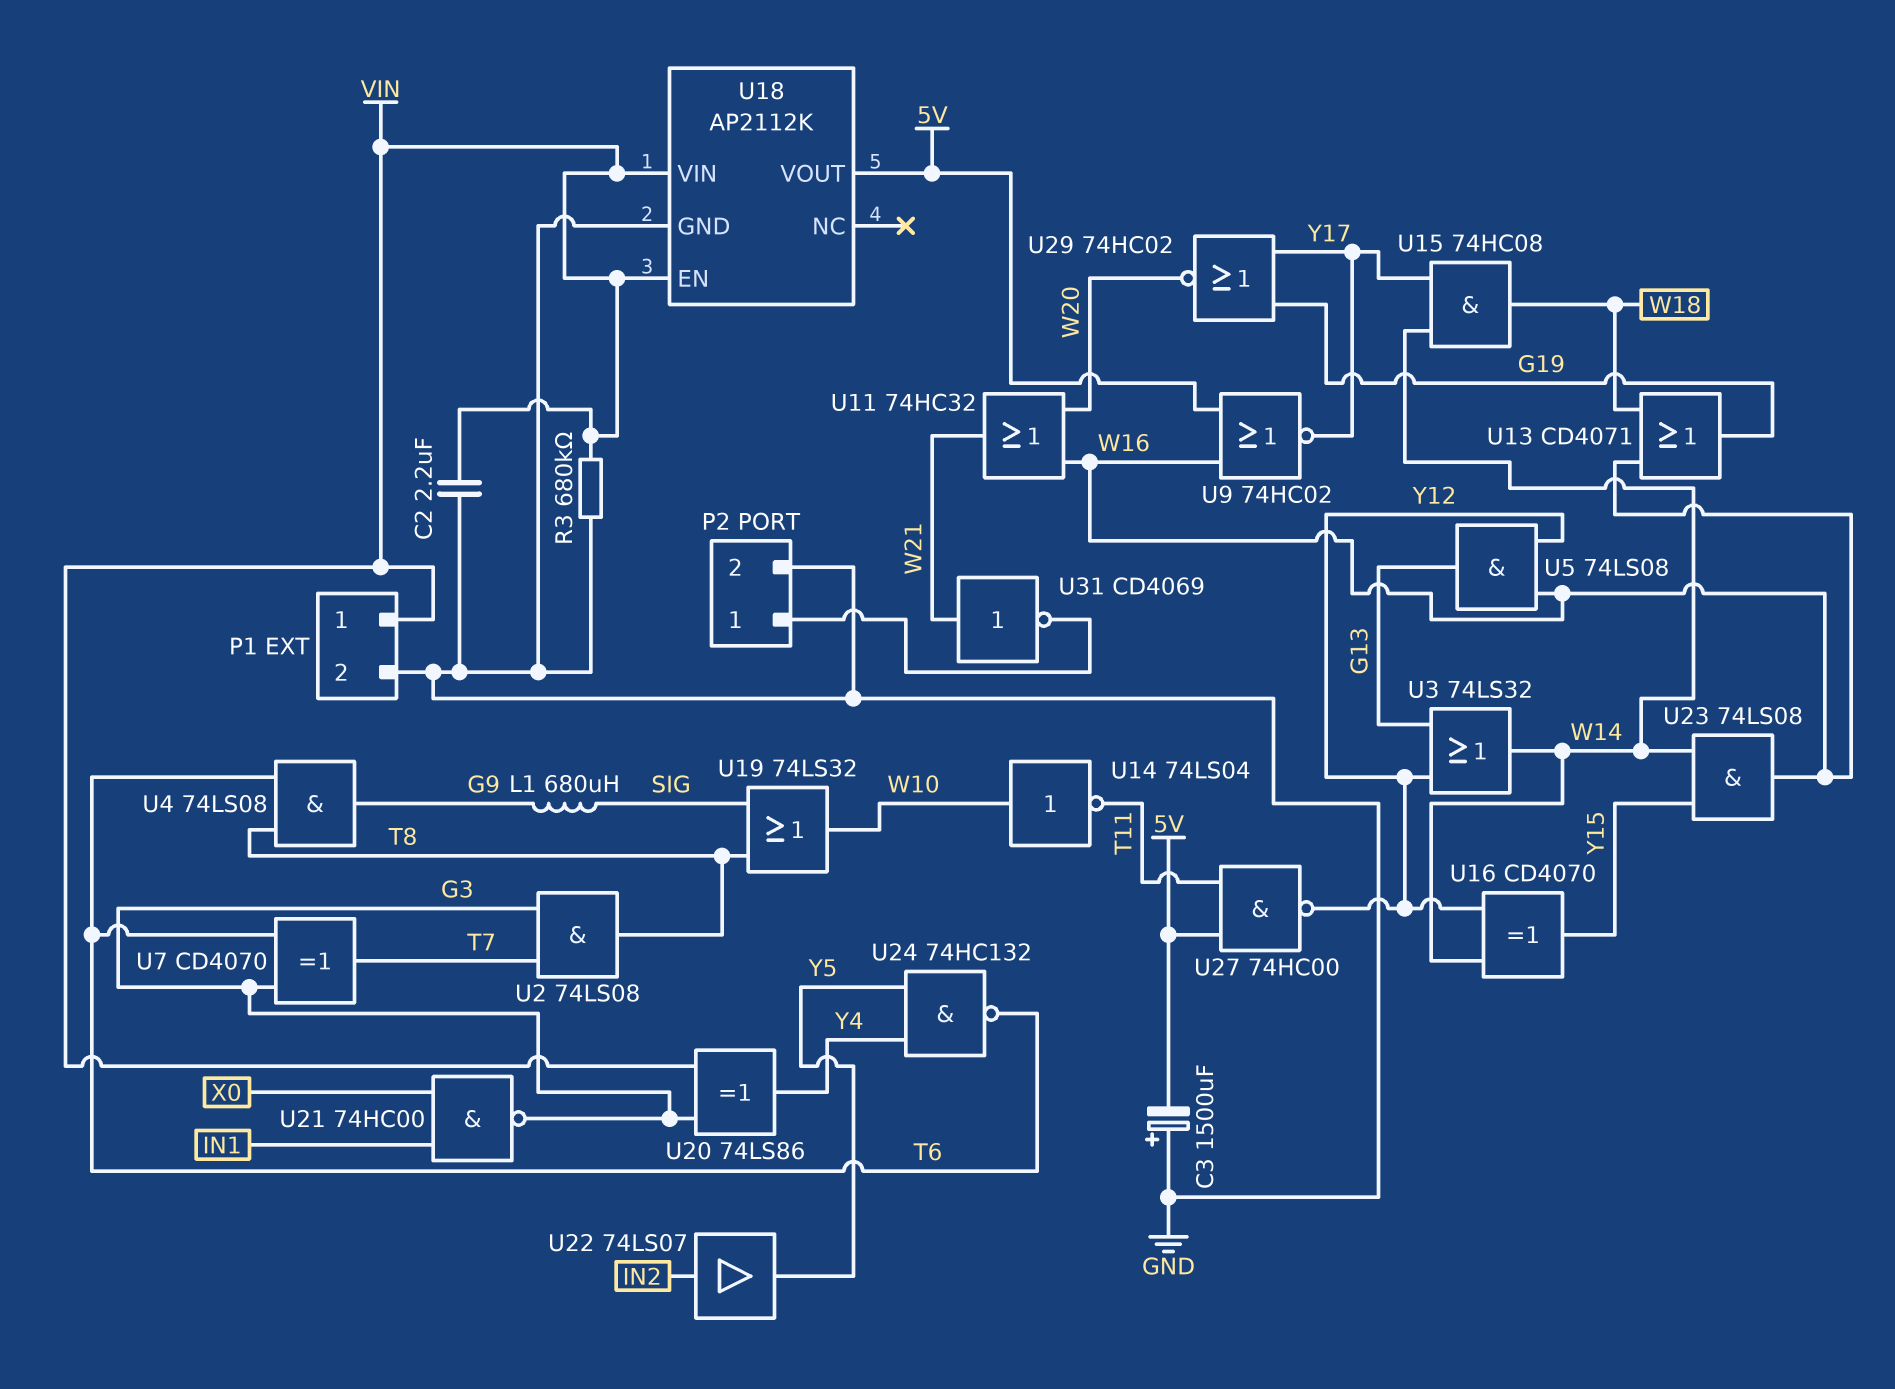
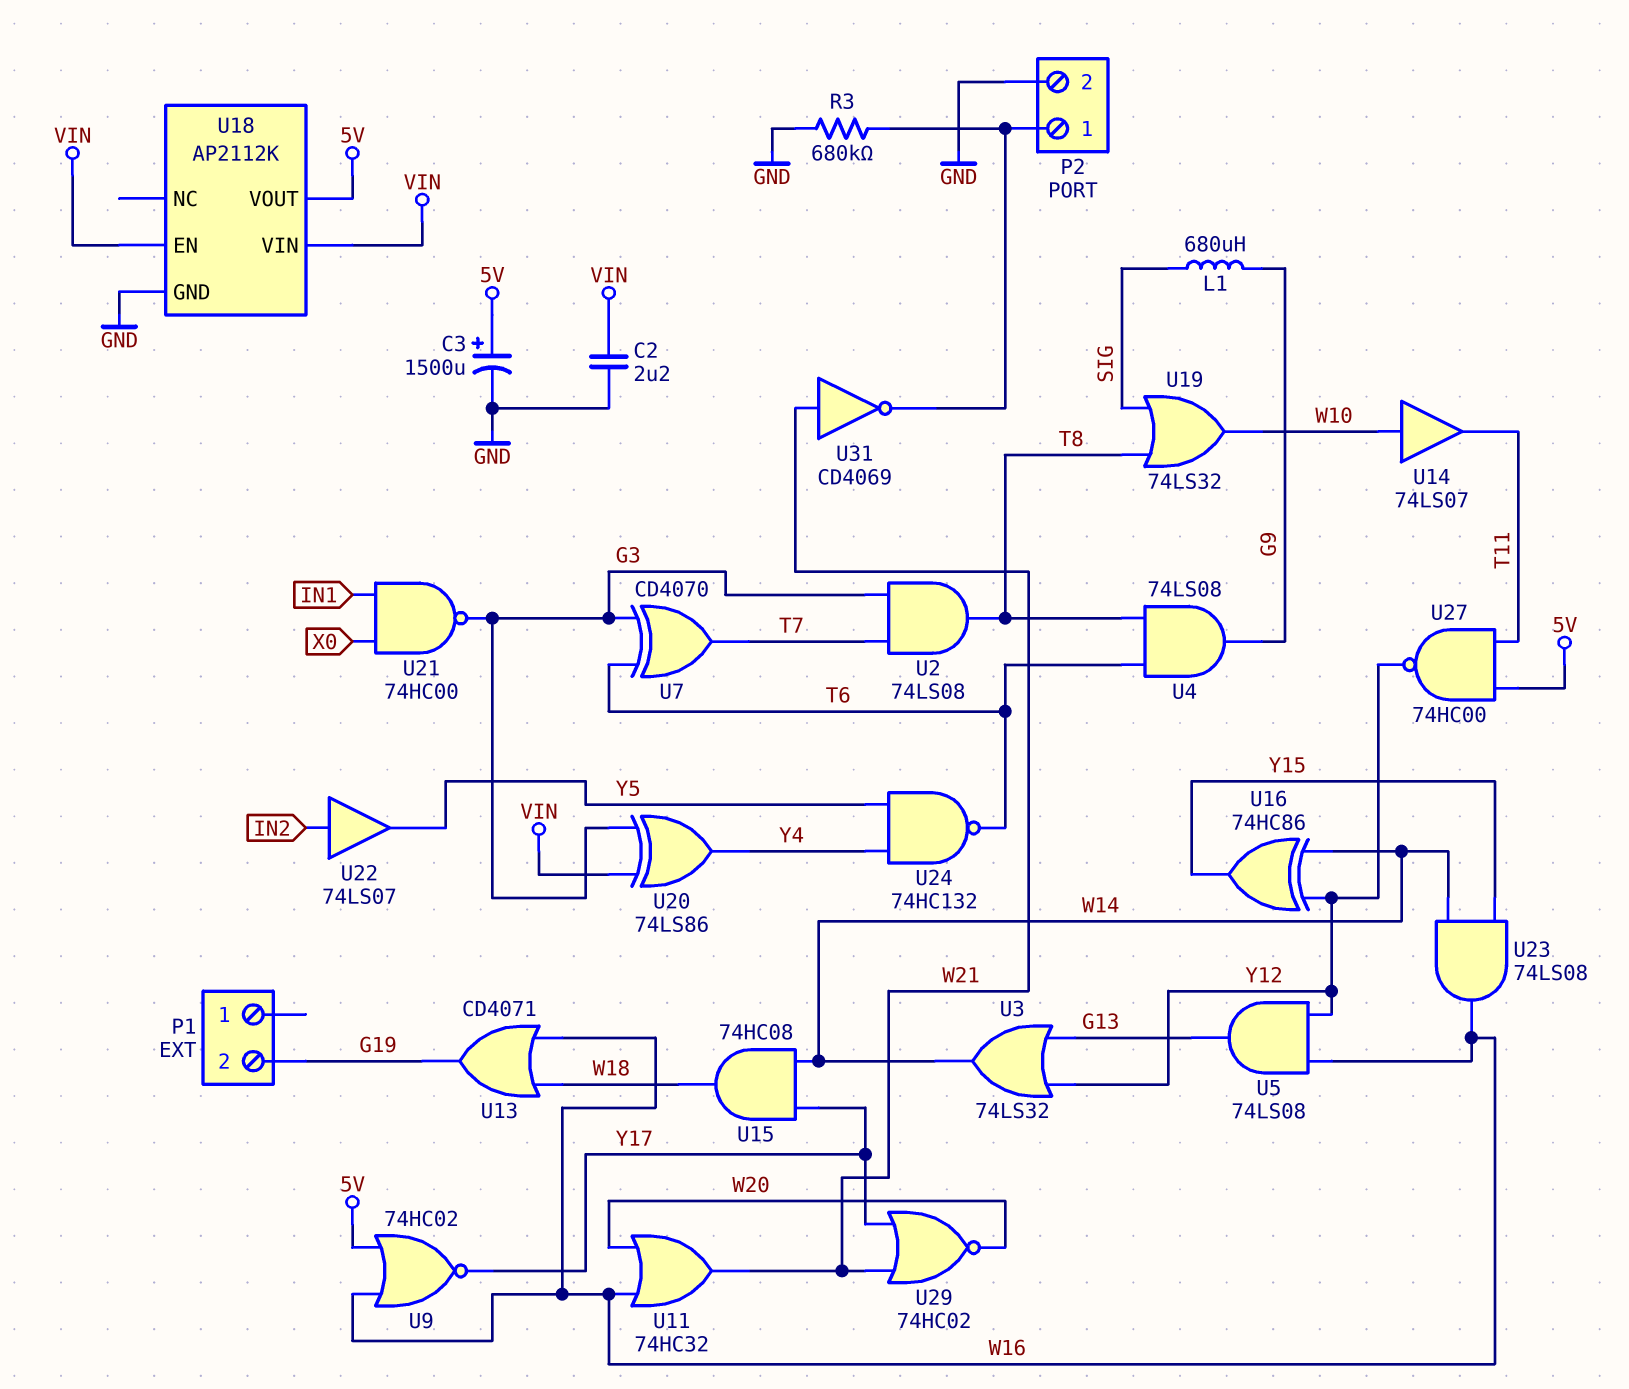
C3: 1500uF (plus GND, minus 5V) -> 1500uF (plus 5V, minus GND)
P1 pin 1: VIN -> none
P1 pin 2: GND -> G19
R3: 680k (GND, VIN) -> 680k (GND, P2/1)
U14: NOT 74LS04 (in W10, out T11) -> buffer 74LS07 (in W10, out T11)
U16: XOR CD4070 (in W14, in Y12, out Y15) -> XOR 74HC86 (in W14, in Y12, out Y15)
U29: NOR 74HC02 (in G19, in Y17, out W20) -> NOR 74HC02 (in W21, in Y17, out W20)

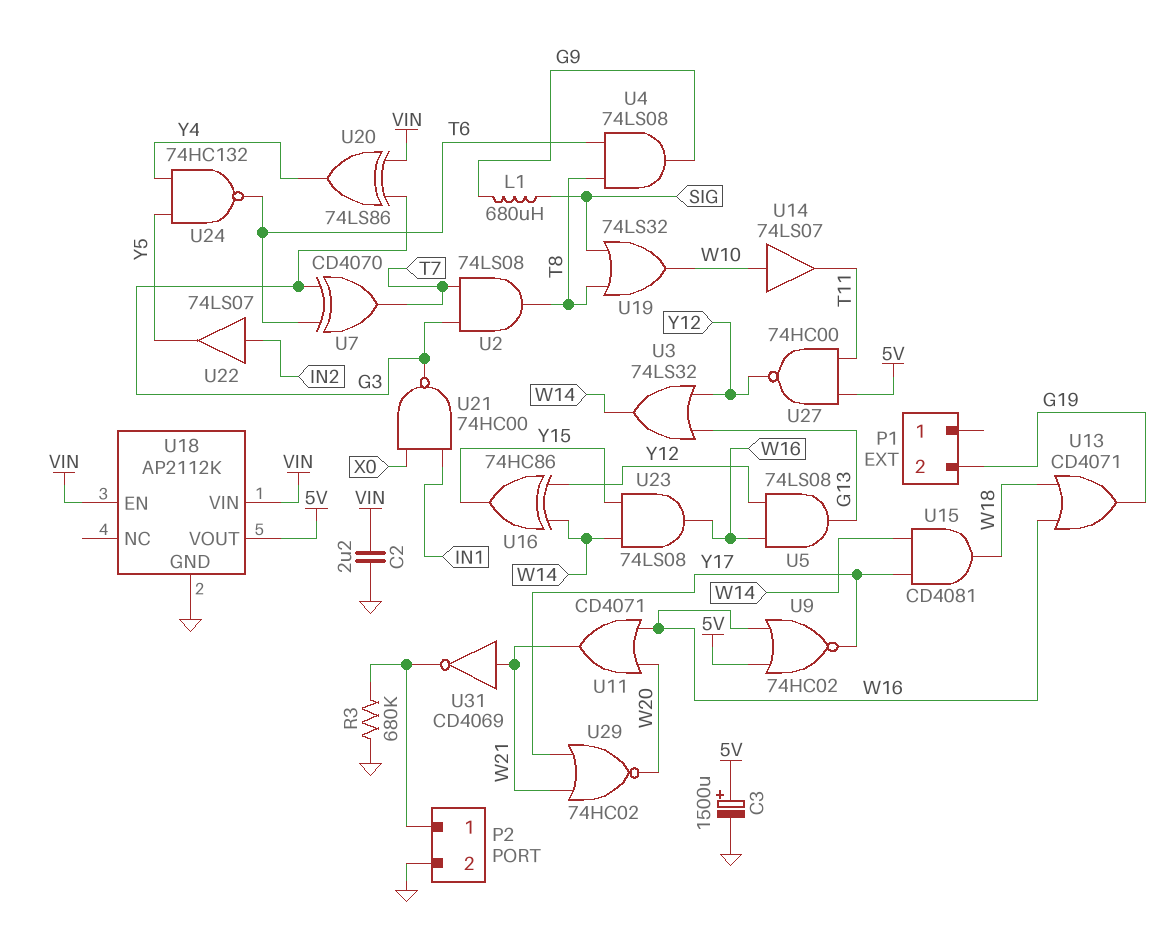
U11: OR 74HC32 (in W16, in W20, out W21) -> OR CD4071 (in W16, in W20, out W21)
U15: AND 74HC08 (in W14, in Y17, out W18) -> AND CD4081 (in W14, in Y17, out W18)

